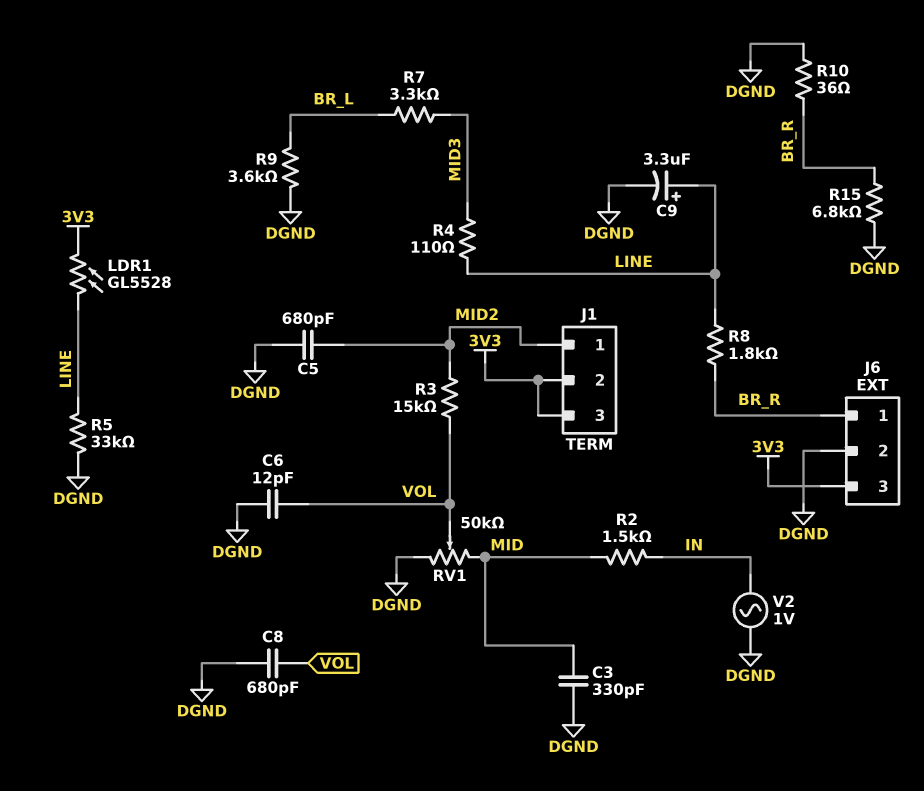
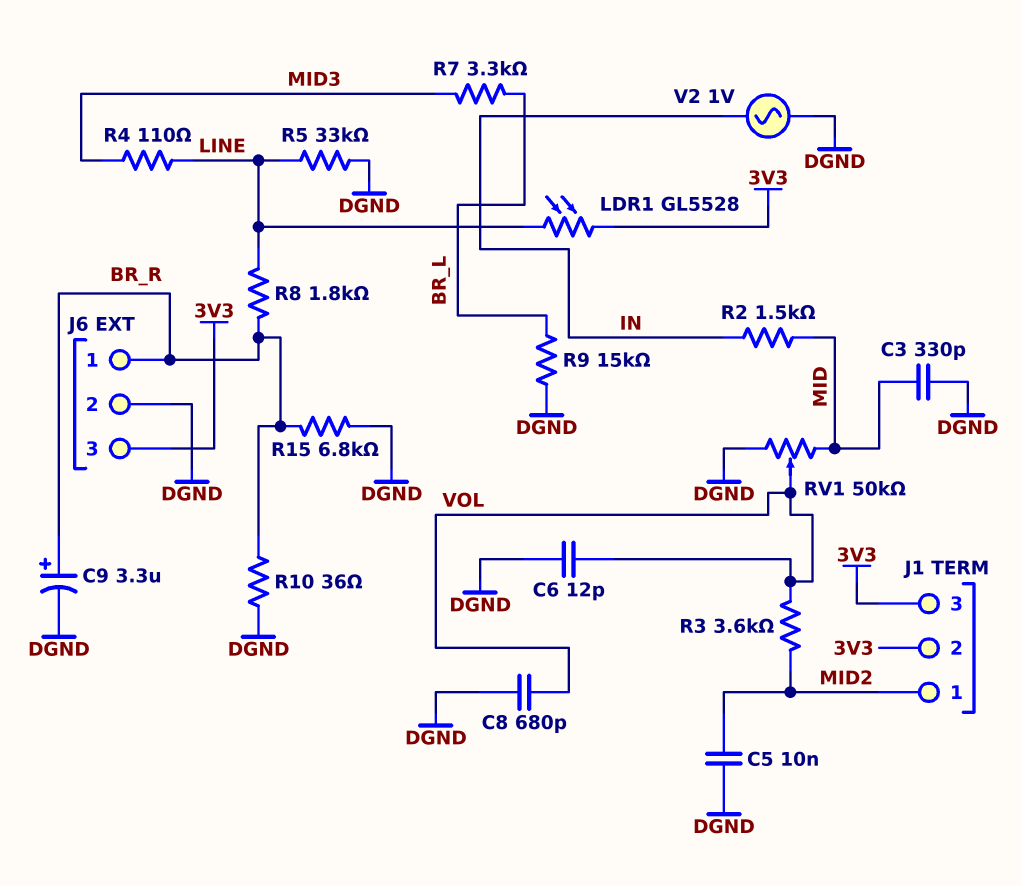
C5: 680pF (DGND, MID2) -> 10nF (DGND, MID2)
C9: 3.3uF (plus LINE, minus DGND) -> 3.3uF (plus BR_R, minus DGND)
R3: 15k (MID2, VOL) -> 3.6k (MID2, VOL)
R9: 3.6k (BR_L, DGND) -> 15k (BR_L, DGND)

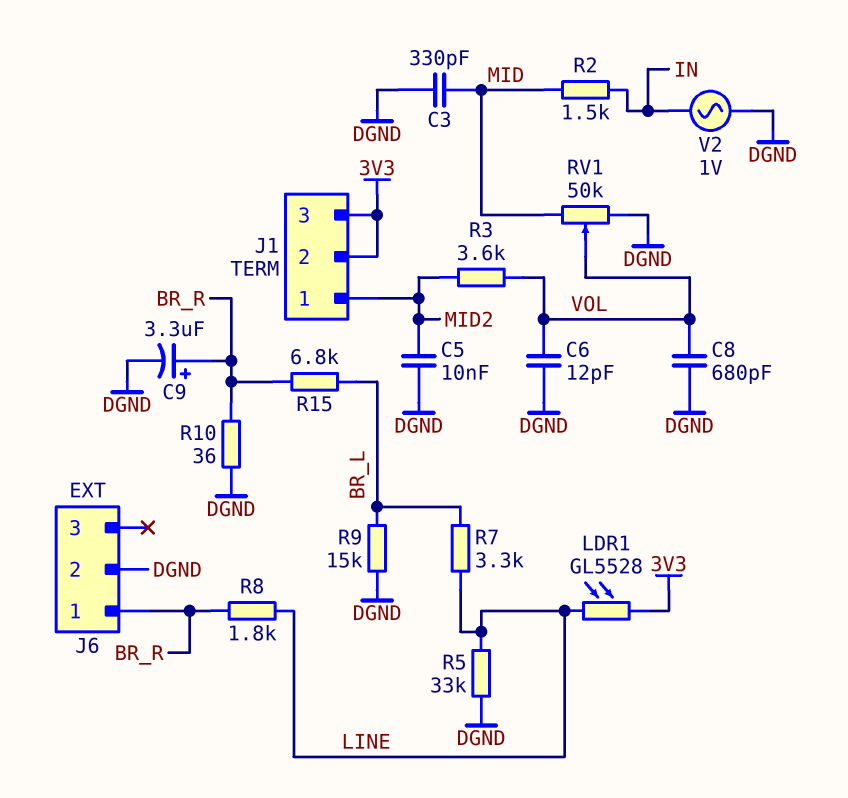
J6 pin 3: 3V3 -> none
R4: 110 (LINE, MID3) -> none
R7: 3.3k (BR_L, MID3) -> 3.3k (BR_L, LINE)
R15: 6.8k (BR_R, DGND) -> 6.8k (BR_L, BR_R)

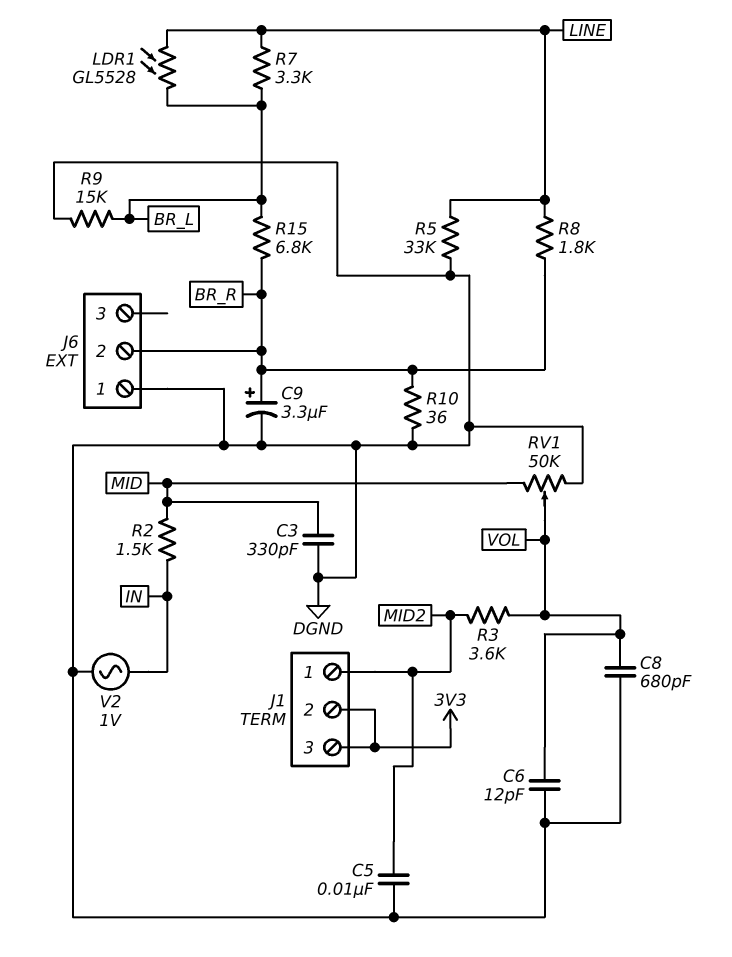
J6 pin 1: BR_R -> DGND
J6 pin 2: DGND -> BR_R
LDR1: GL5528 (3V3, LINE) -> GL5528 (BR_L, LINE)

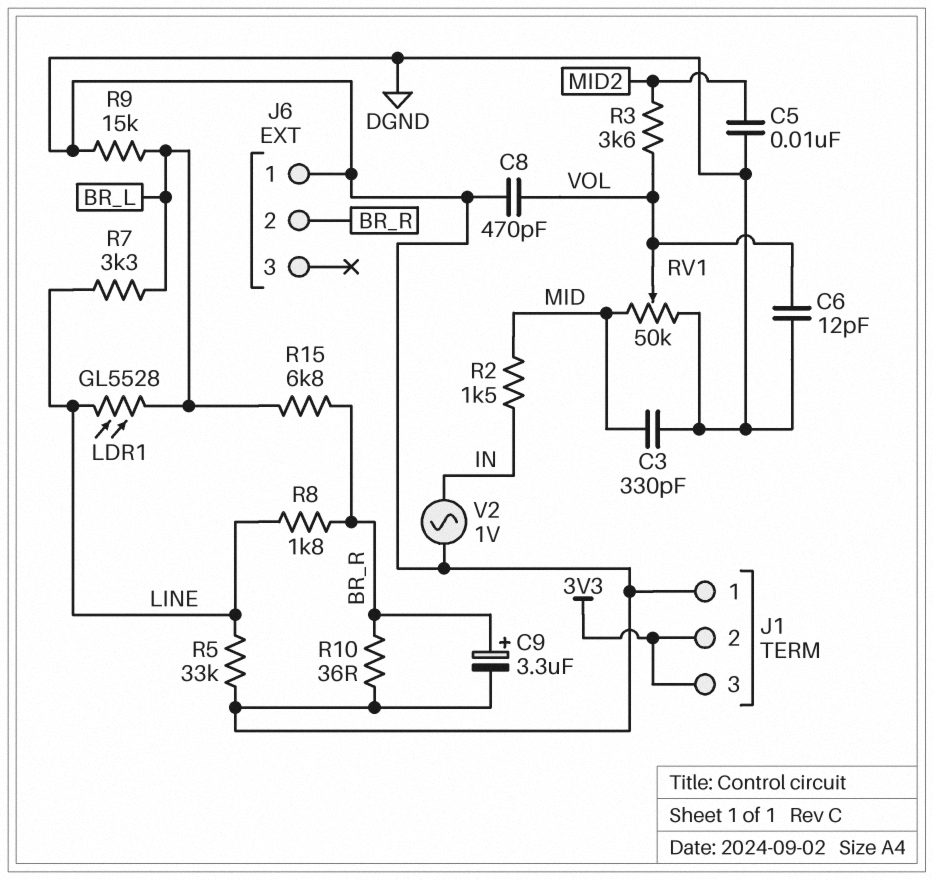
C8: 680pF (DGND, VOL) -> 470pF (DGND, VOL)
J1 pin 1: MID2 -> DGND

